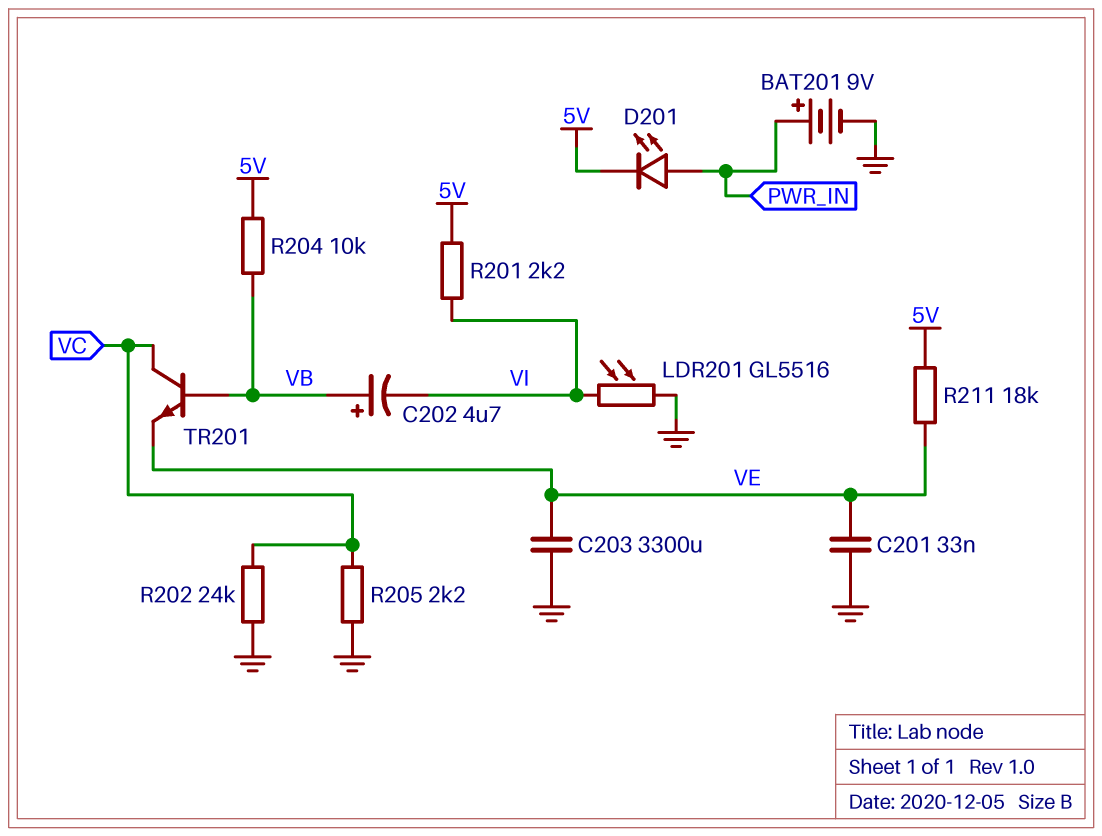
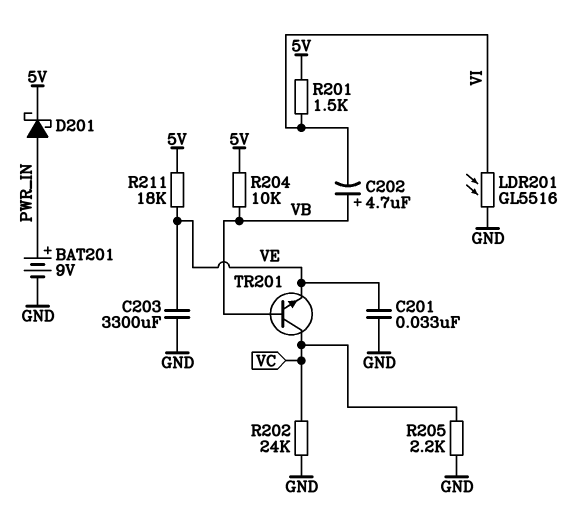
D201: LED (A PWR_IN, K 5V) -> schottky (A PWR_IN, K 5V)
R201: 2.2k (5V, VI) -> 1.5k (5V, VI)

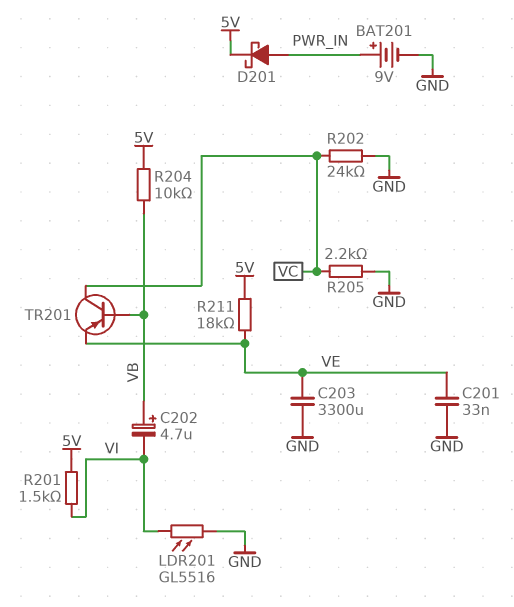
TR201: NPN (B VB, C VC, E VE) -> PNP (B VB, C VC, E VE)

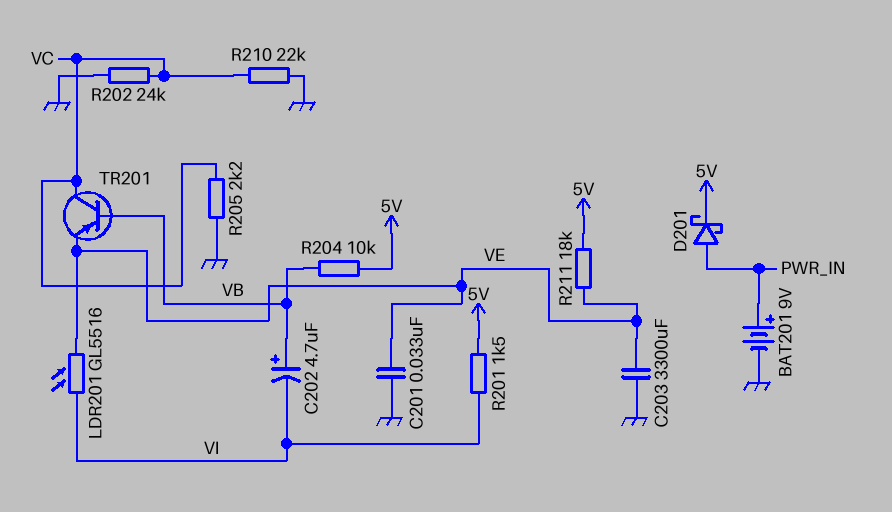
LDR201: GL5516 (GND, VI) -> GL5516 (VE, VI)
R210: none -> 22k (GND, VC)

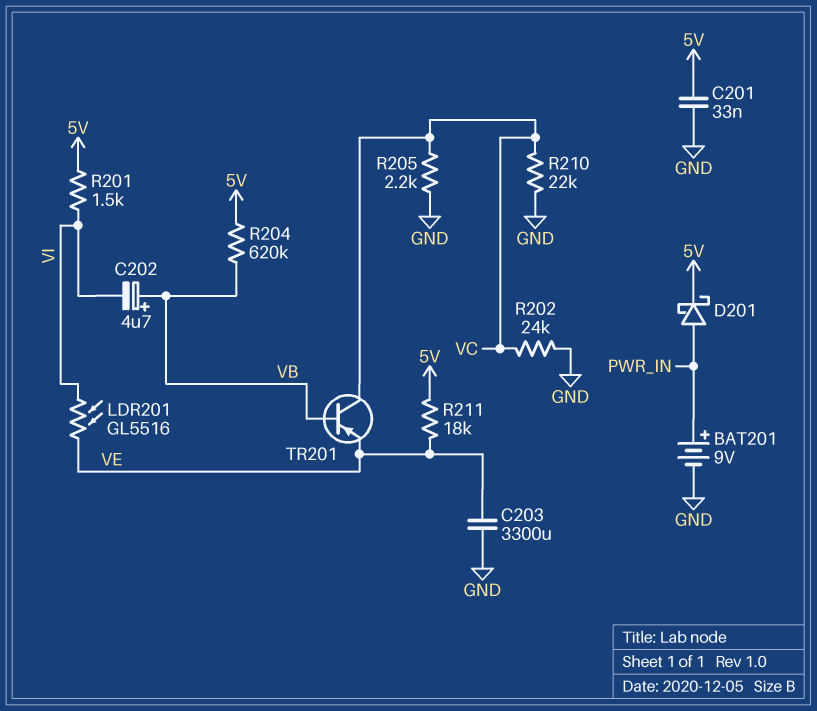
C201: 33nF (GND, VE) -> 33nF (5V, GND)
R204: 10k (5V, VB) -> 620k (5V, VB)

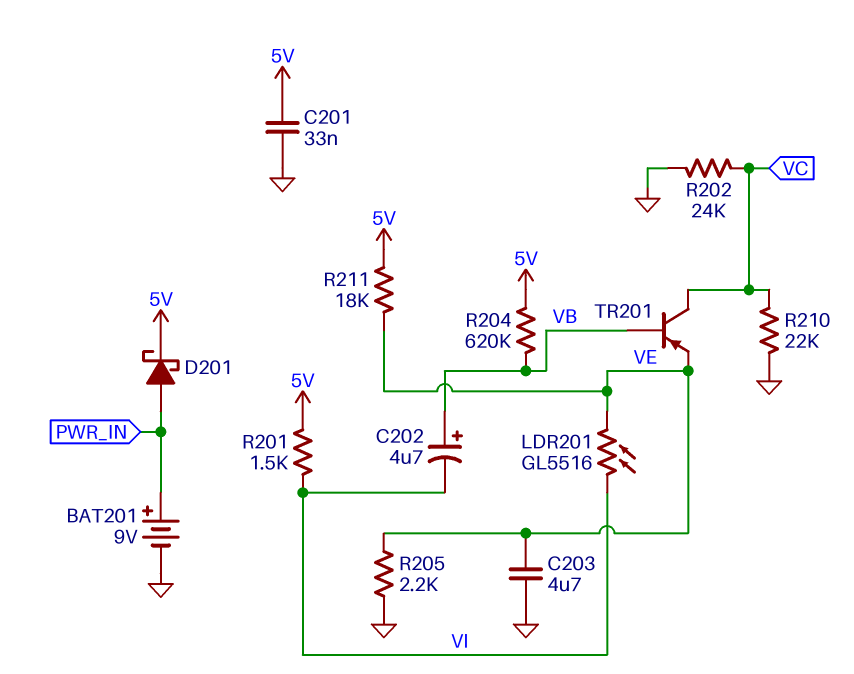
C203: 3300uF (GND, VE) -> 4.7uF (GND, VE)
R205: 2.2k (GND, VC) -> 2.2k (GND, VE)

